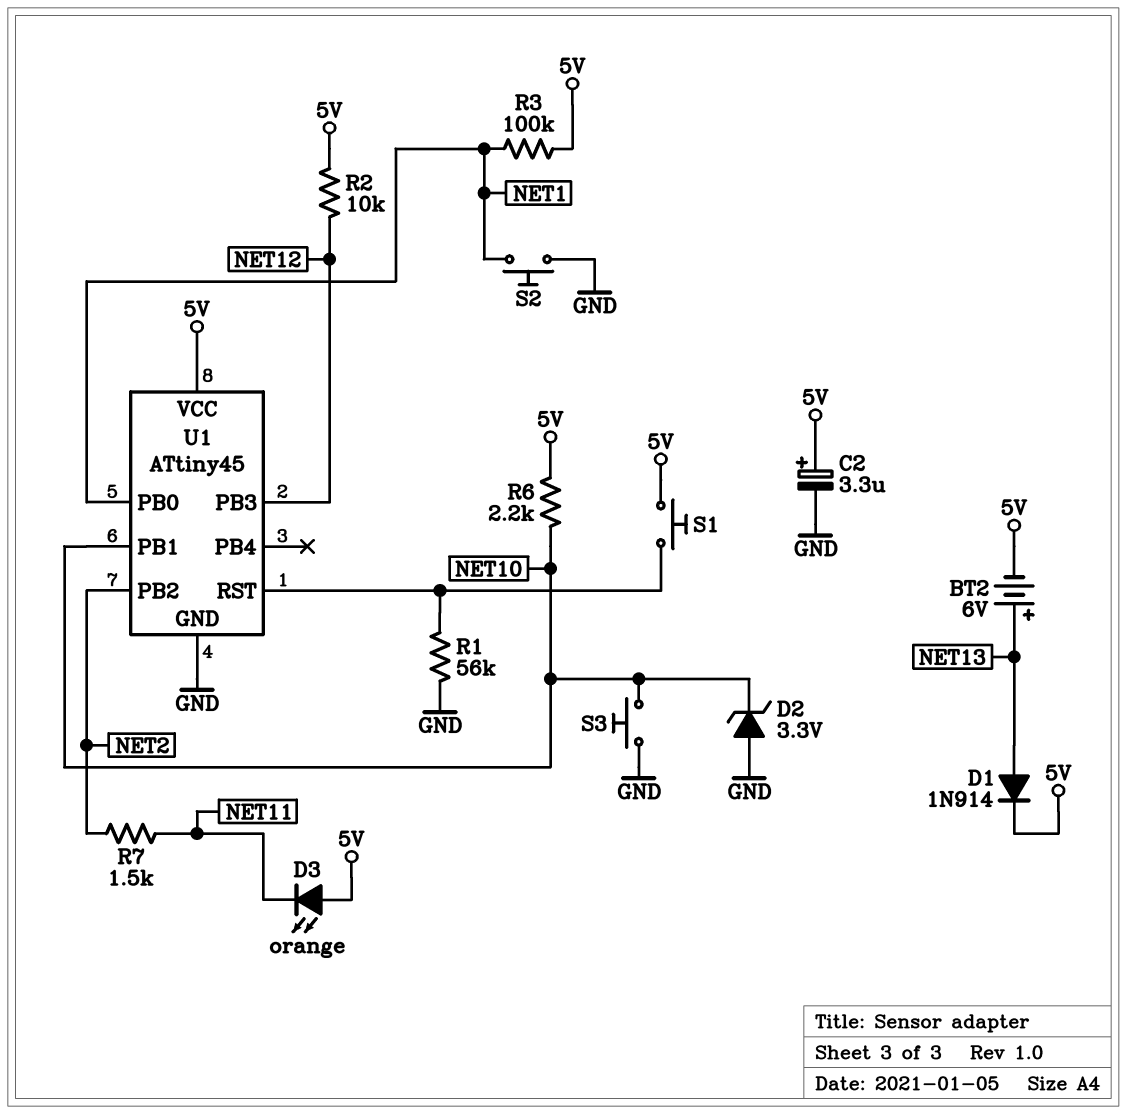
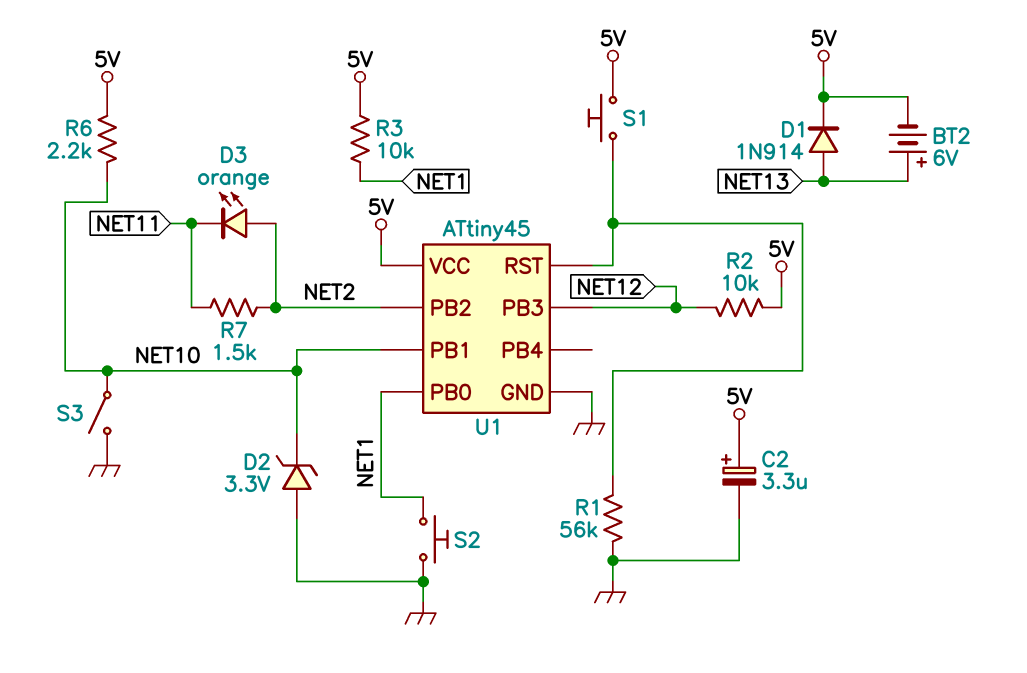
D3: LED orange (A 5V, K NET11) -> LED orange (A NET2, K NET11)
R3: 100k (5V, NET1) -> 10k (5V, NET1)
S3: button (GND, NET10) -> switch (GND, NET10)

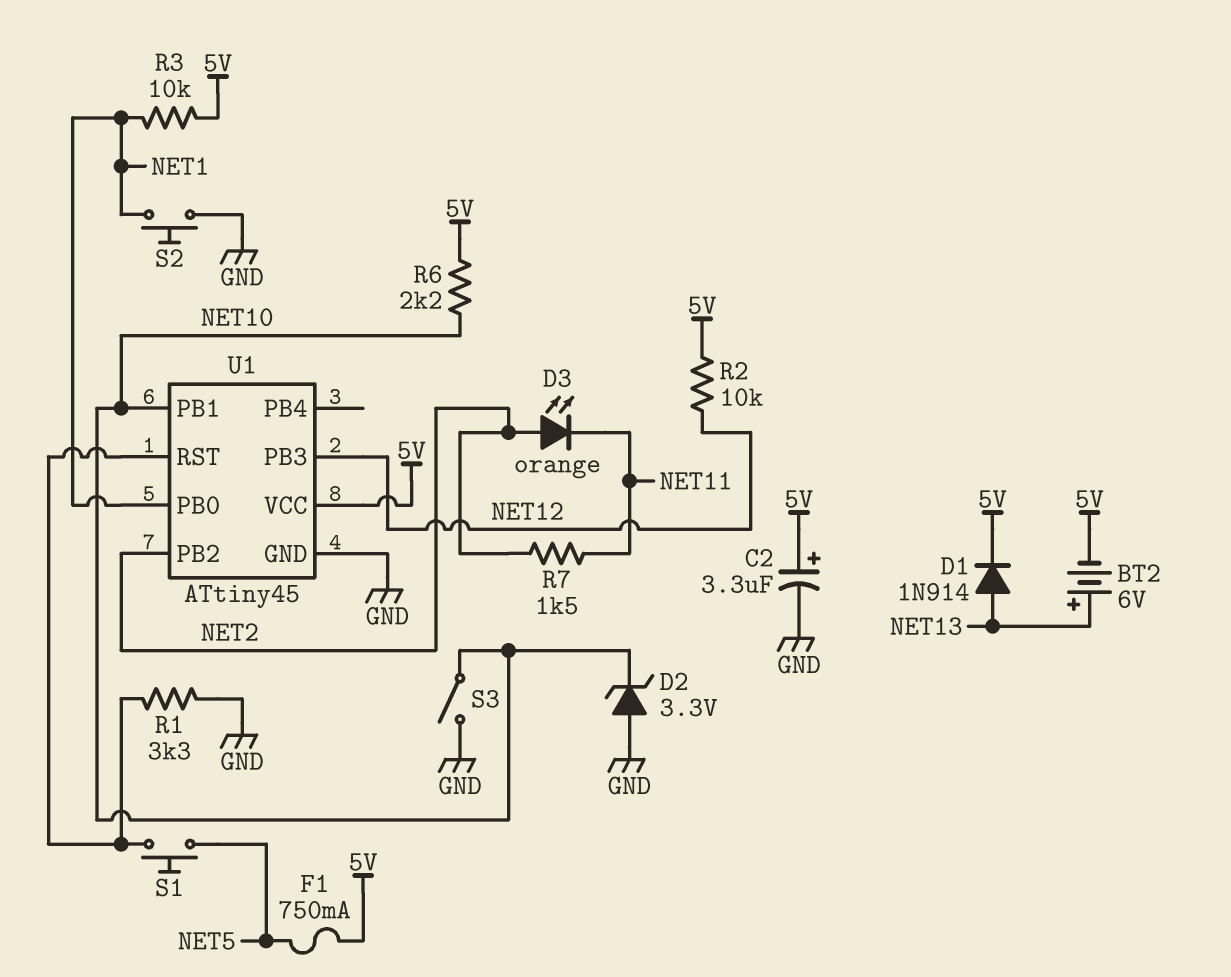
F1: none -> 750mA (5V, NET5)
R1: 56k (GND, U1/RST) -> 3.3k (GND, U1/RST)
S1: button (5V, U1/RST) -> button (NET5, U1/RST)

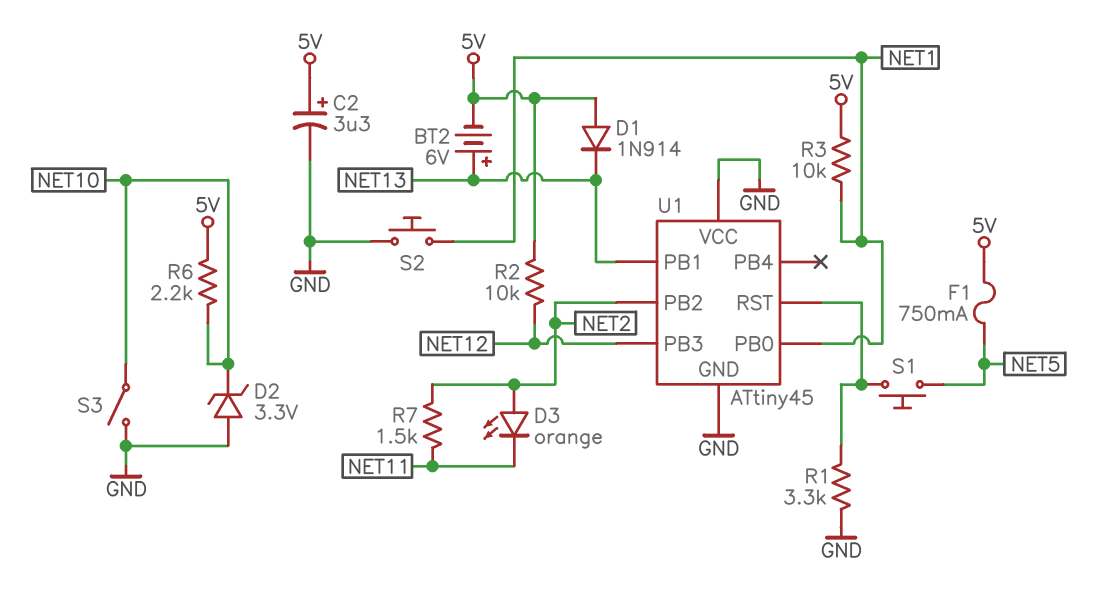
D1: diode 1N914 (A NET13, K 5V) -> diode 1N914 (A 5V, K NET13)
U1 pin PB1: NET10 -> NET13
U1 pin VCC: 5V -> GND

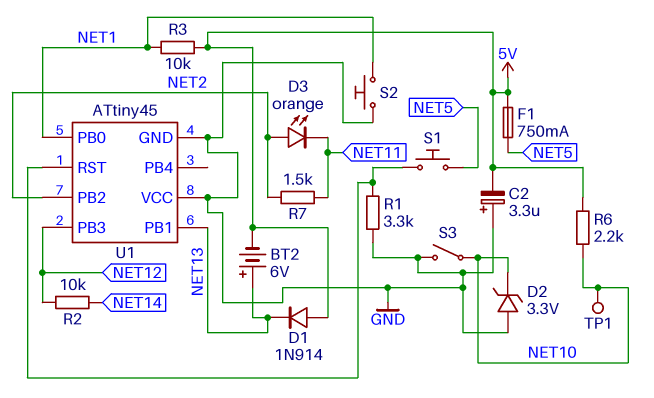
C2: 3.3uF (plus 5V, minus GND) -> 3.3uF (plus GND, minus 5V)
R2: 10k (5V, NET12) -> 10k (NET12, NET14)
TP1: none -> test point (NET10)

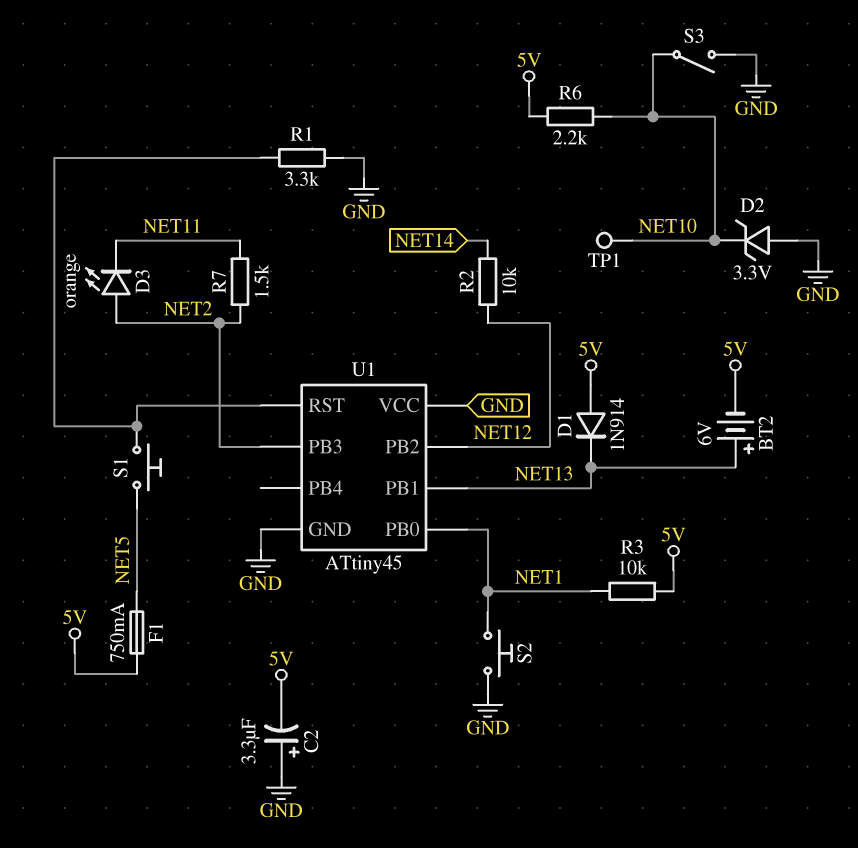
U1 pin PB2: NET2 -> NET12
U1 pin PB3: NET12 -> NET2

